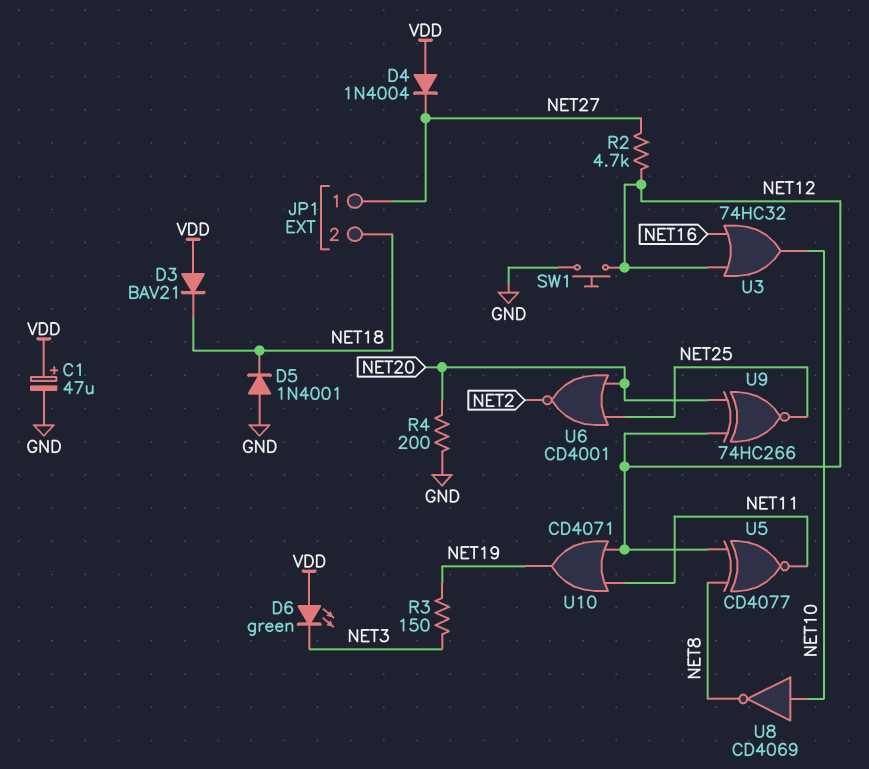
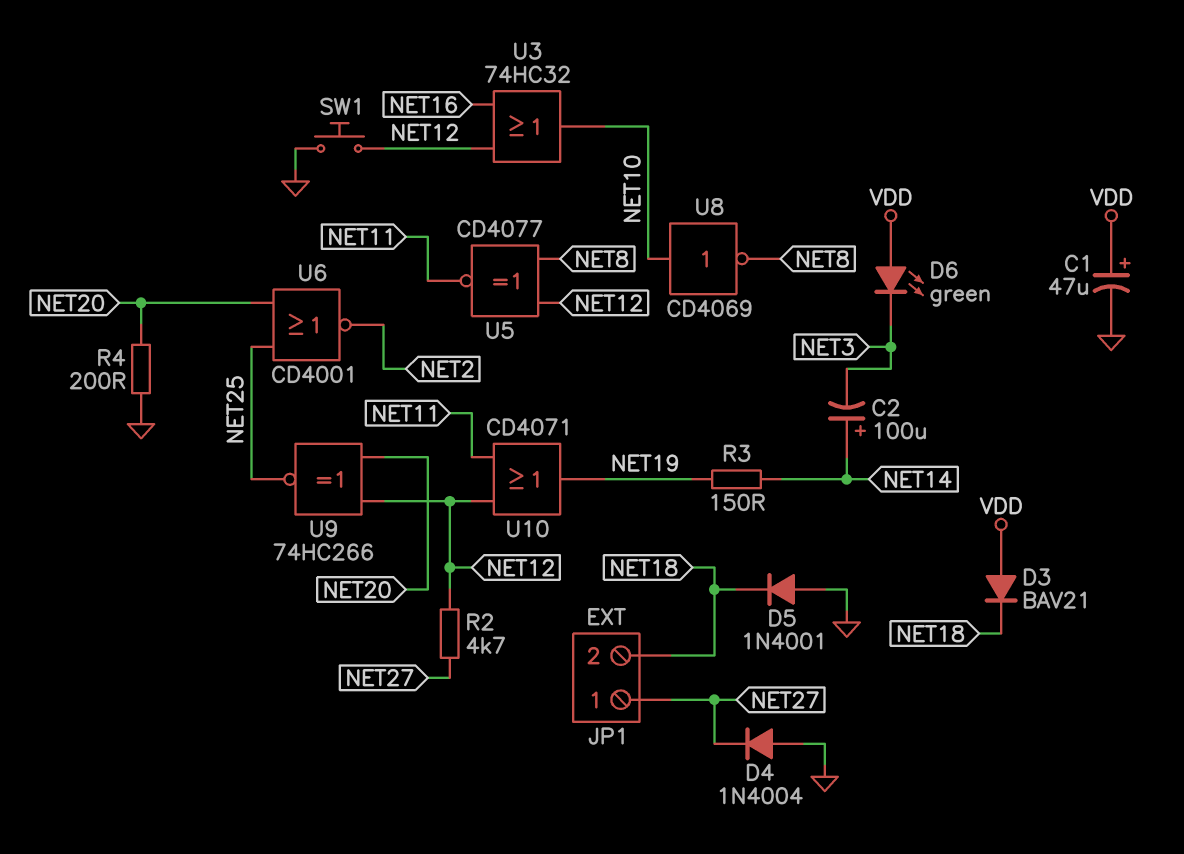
C2: none -> 100uF (plus NET14, minus NET3)
D4: diode 1N4004 (A VDD, K NET27) -> diode 1N4004 (A GND, K NET27)
R3: 150 (NET3, NET19) -> 150 (NET14, NET19)

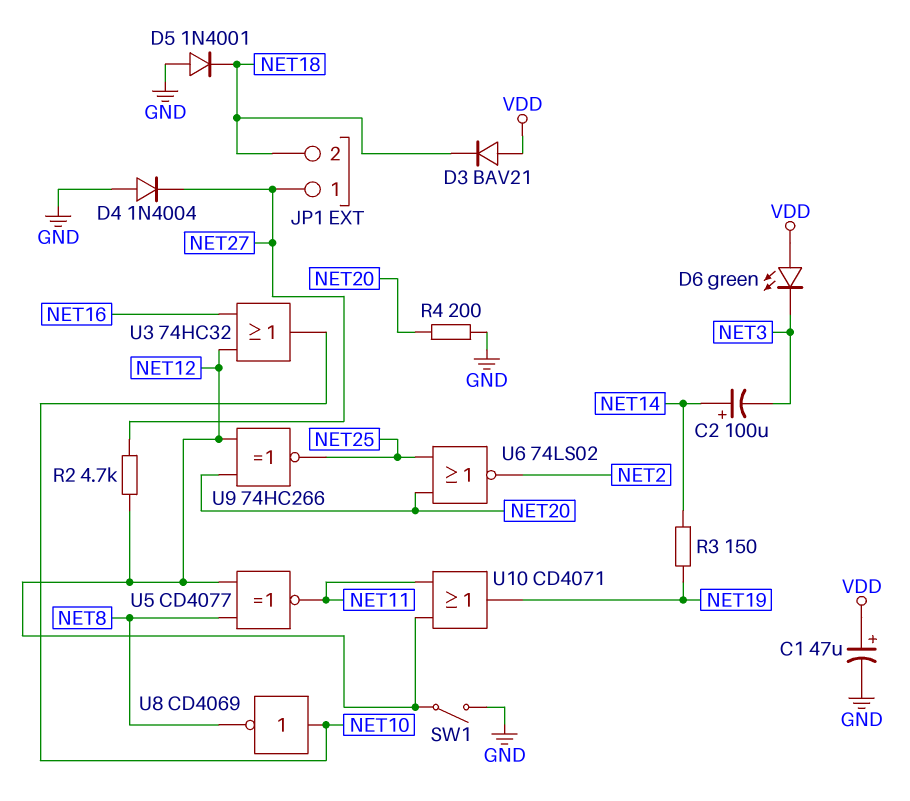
SW1: button (GND, NET12) -> switch (GND, NET12)
U6: NOR CD4001 (in NET20, in NET25, out NET2) -> NOR 74LS02 (in NET20, in NET25, out NET2)

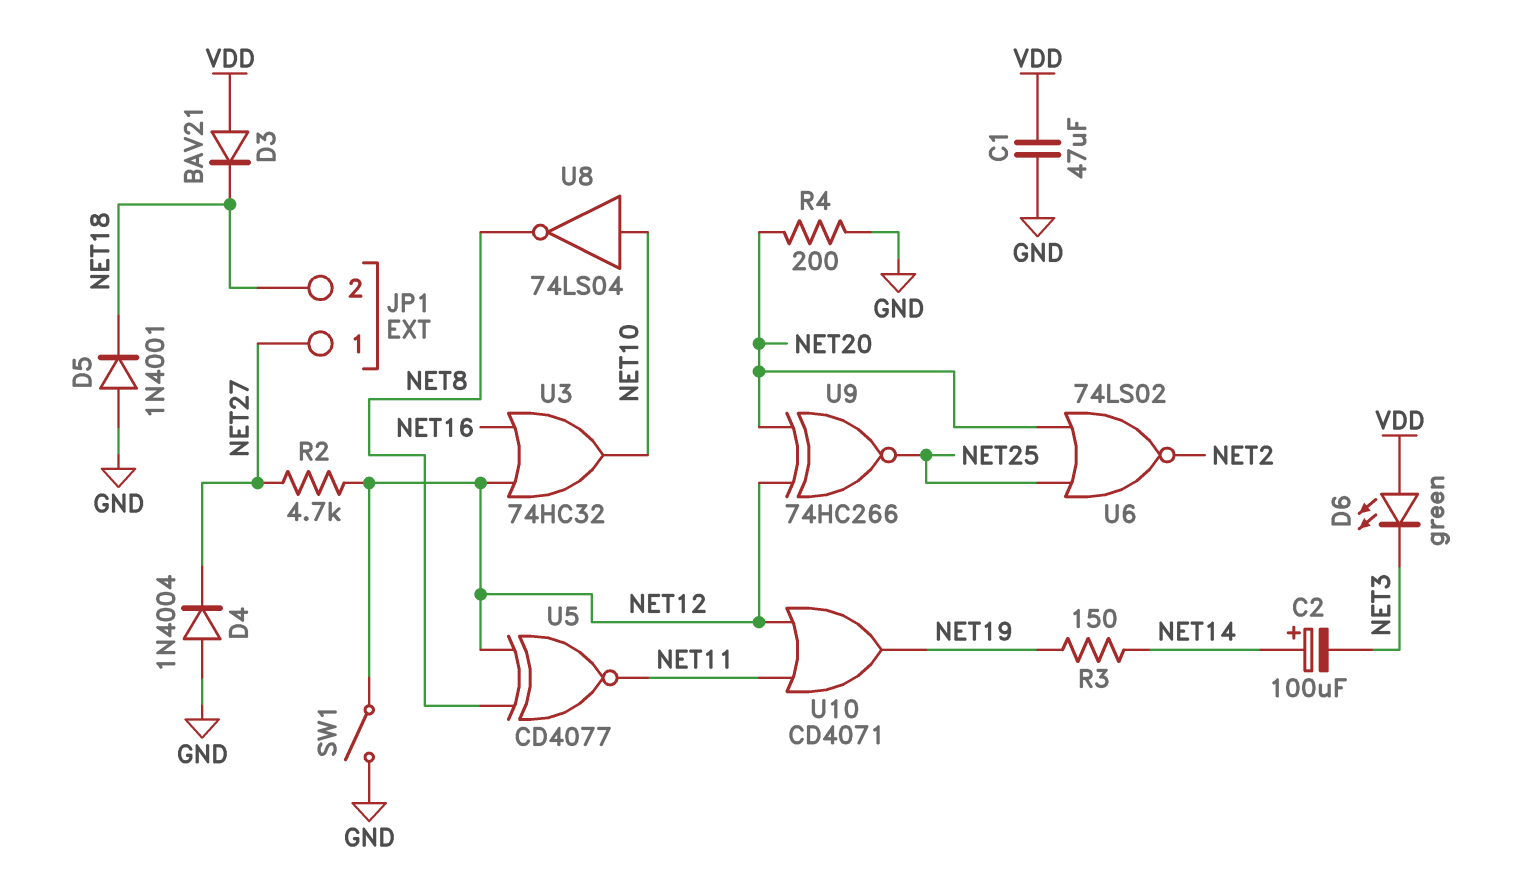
C1: 47uF (plus VDD, minus GND) -> 47uF (GND, VDD)
U8: NOT CD4069 (in NET10, out NET8) -> NOT 74LS04 (in NET10, out NET8)

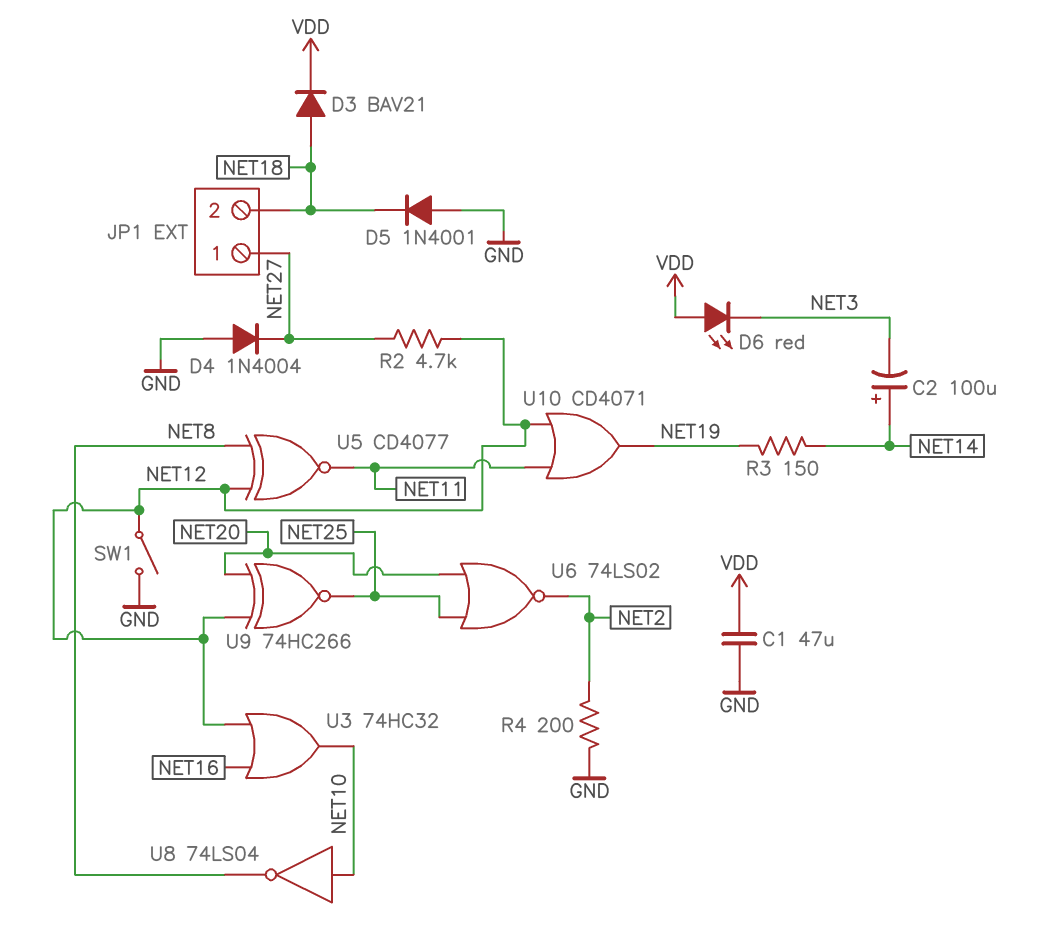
D3: diode BAV21 (A VDD, K NET18) -> diode BAV21 (A NET18, K VDD)
D6: LED green (A VDD, K NET3) -> LED red (A VDD, K NET3)
R4: 200 (GND, NET20) -> 200 (GND, NET2)

